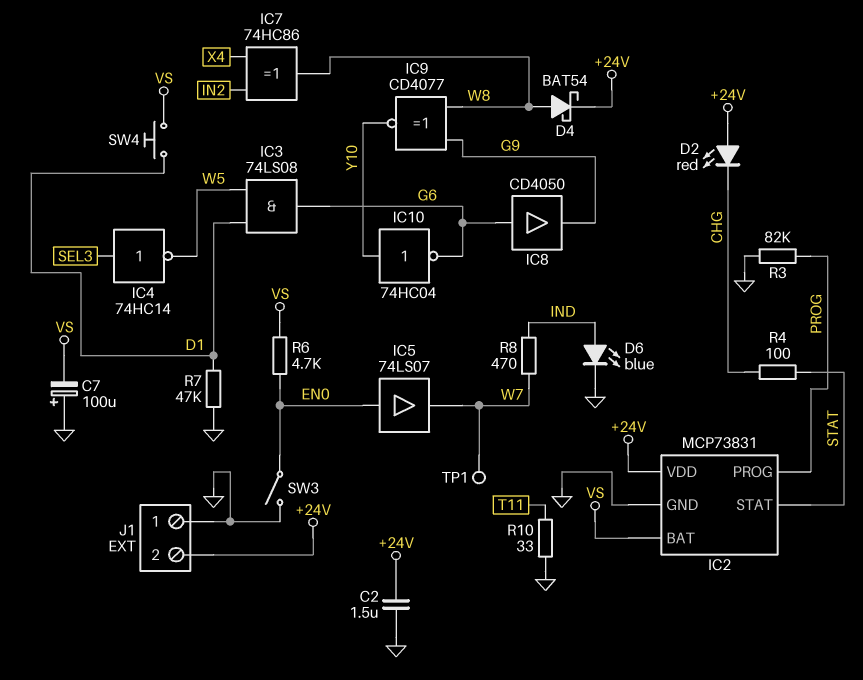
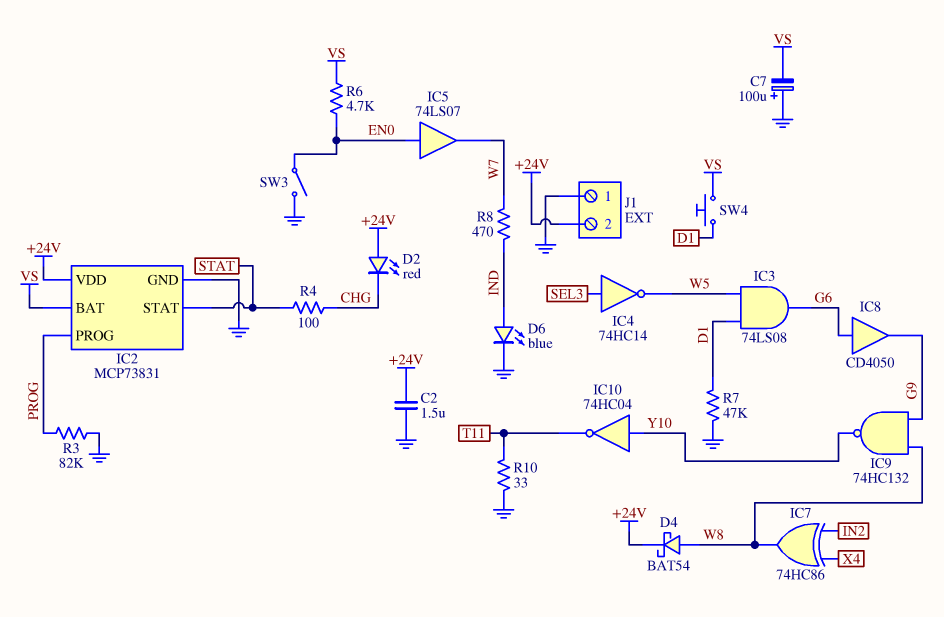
IC9: XNOR CD4077 (in G9, in W8, out Y10) -> NAND 74HC132 (in G9, in W8, out Y10)
IC10: NOT 74HC04 (in Y10, out G6) -> NOT 74HC04 (in Y10, out T11)
TP1: test point (W7) -> none

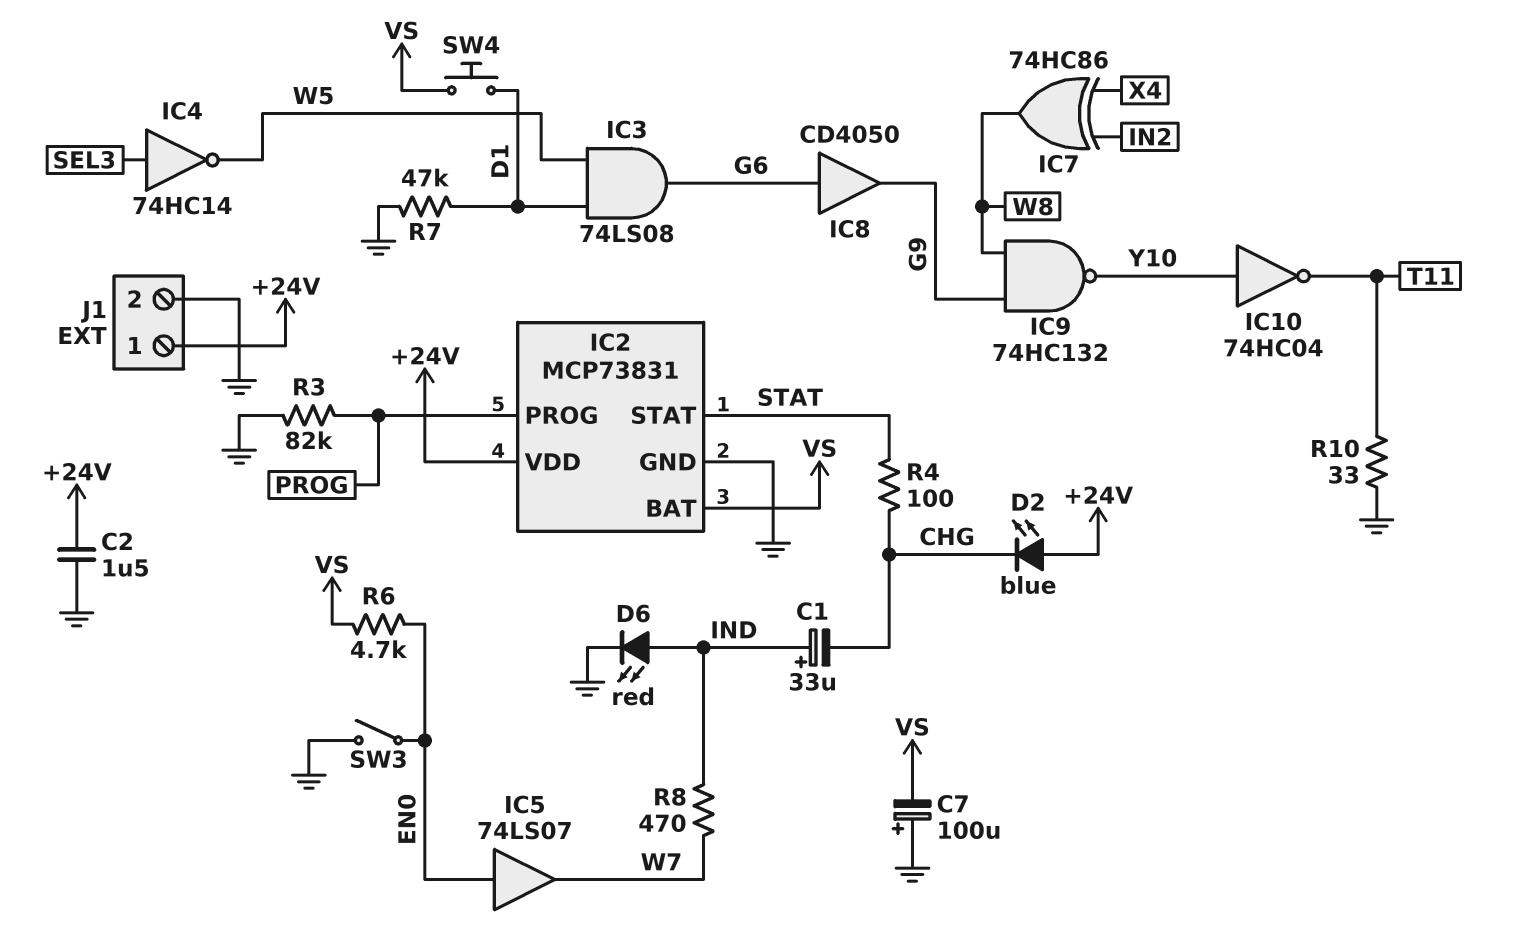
C1: none -> 33uF (plus IND, minus CHG)
D2: LED red (A +24V, K CHG) -> LED blue (A +24V, K CHG)
D4: schottky BAT54 (A W8, K +24V) -> none
D6: LED blue (A IND, K GND) -> LED red (A IND, K GND)
J1 pin 1: GND -> +24V
J1 pin 2: +24V -> GND

